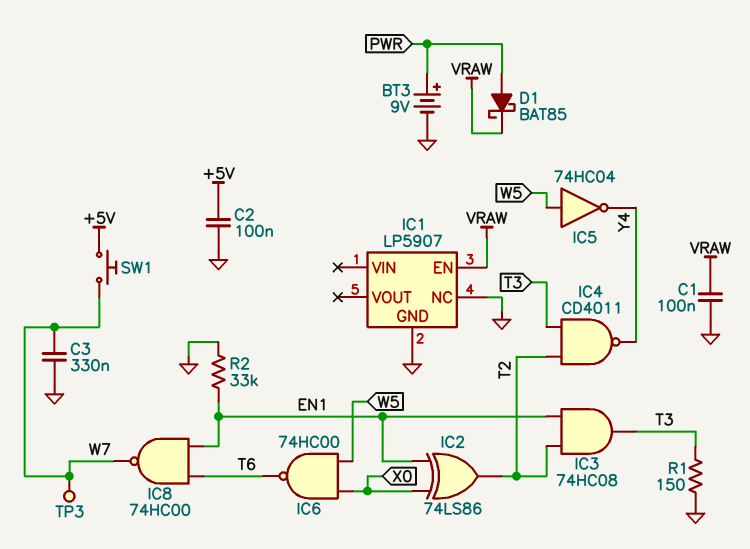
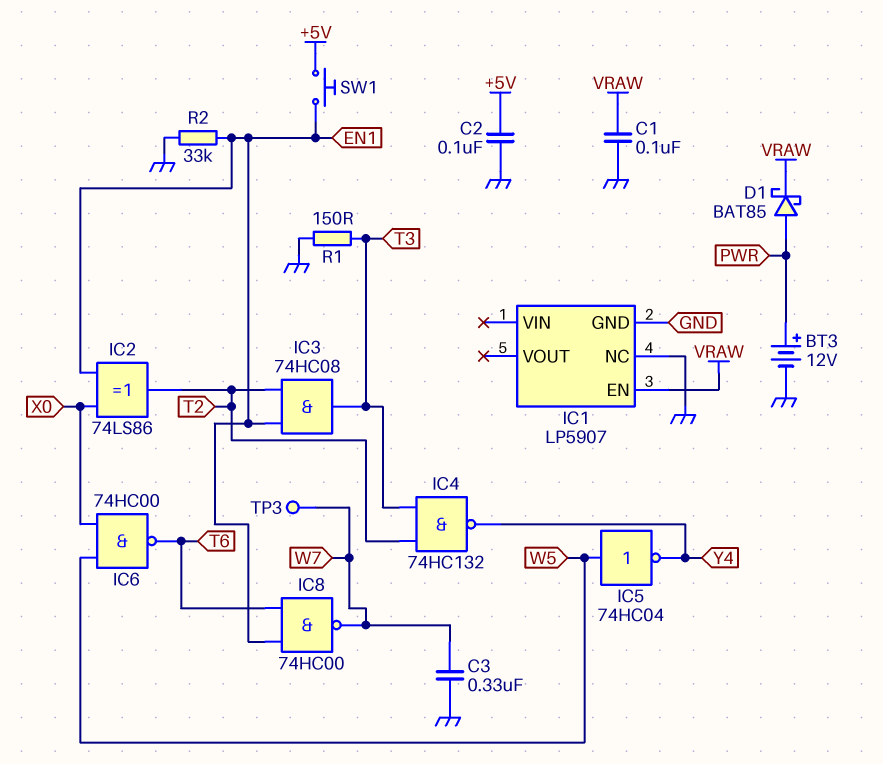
BT3: 9V (plus PWR, minus GND) -> 12V (plus PWR, minus GND)
IC4: NAND CD4011 (in T2, in T3, out Y4) -> NAND 74HC132 (in T2, in T3, out Y4)
SW1: button (+5V, W7) -> button (+5V, EN1)

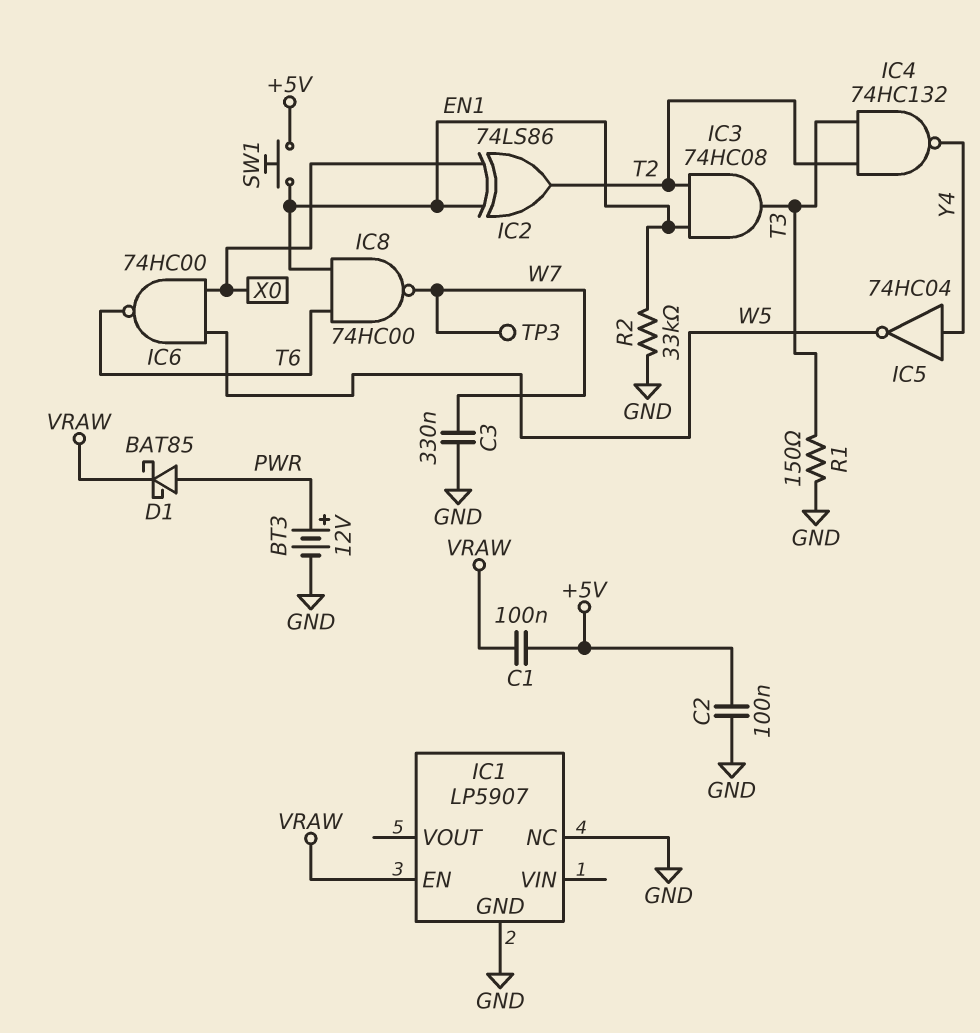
C1: 100nF (GND, VRAW) -> 100nF (+5V, VRAW)
IC5: NOT 74HC04 (in W5, out Y4) -> NOT 74HC04 (in Y4, out W5)

